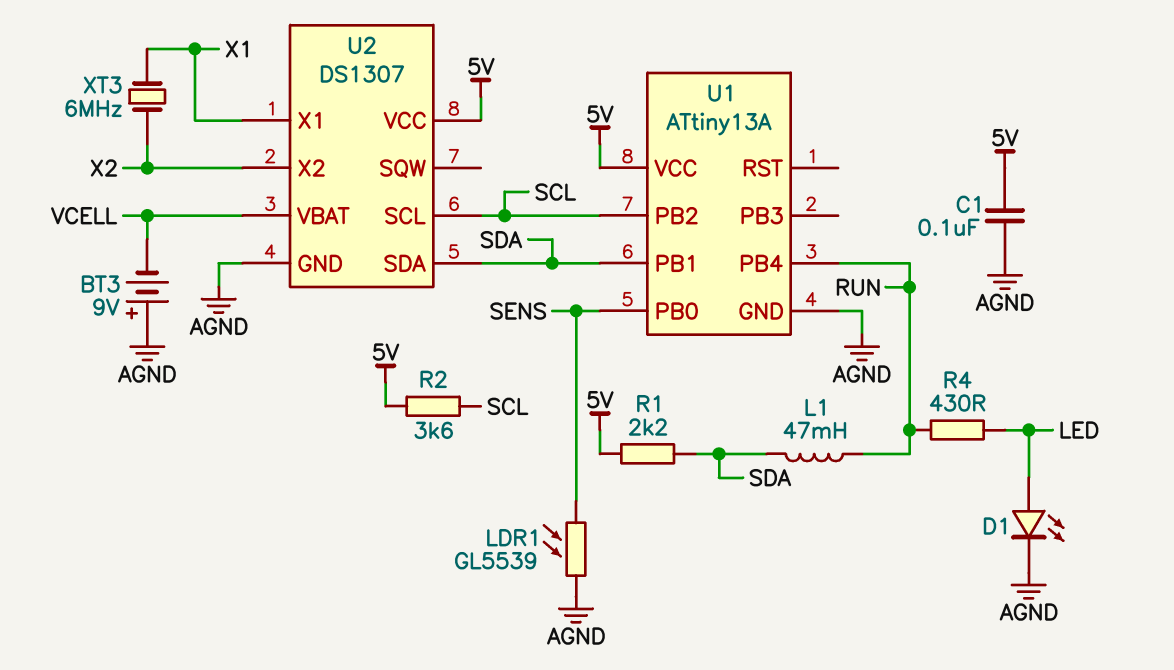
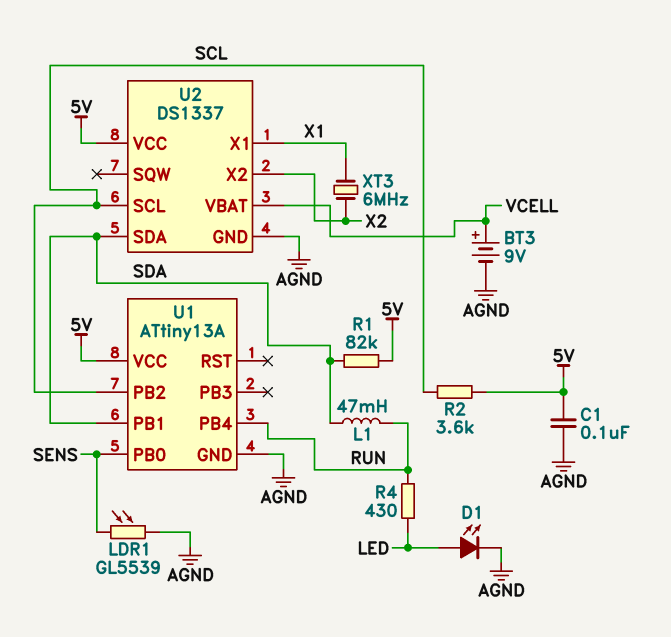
BT3: 9V (plus AGND, minus VCELL) -> 9V (plus VCELL, minus AGND)
R1: 2.2k (5V, SDA) -> 82k (5V, SDA)
U2: DS1307 -> DS1337

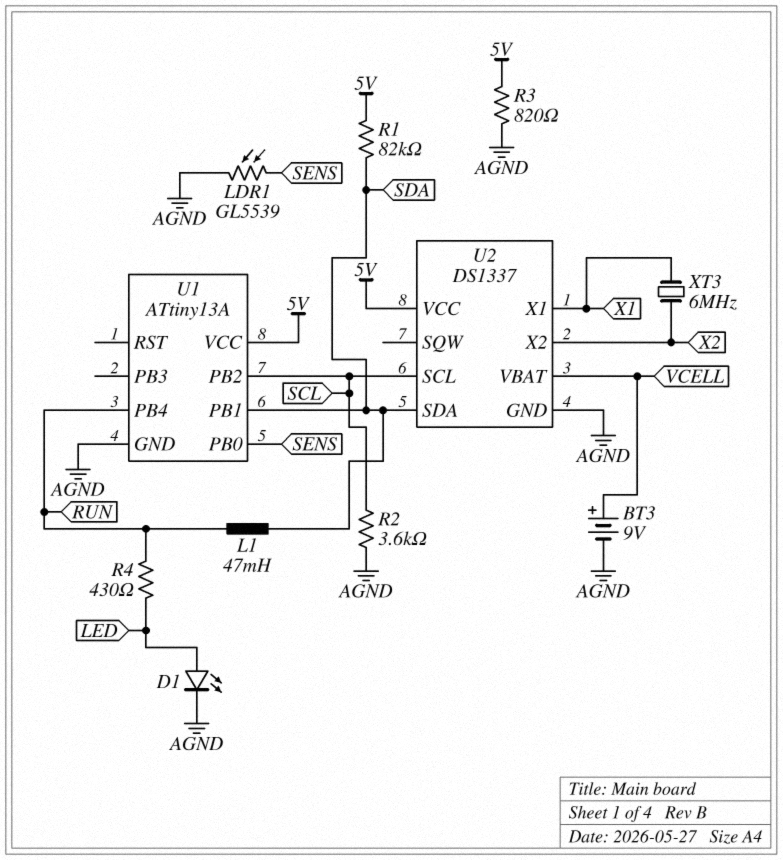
C1: 100nF (5V, AGND) -> none
R2: 3.6k (5V, SCL) -> 3.6k (AGND, SCL)
R3: none -> 820 (5V, AGND)

